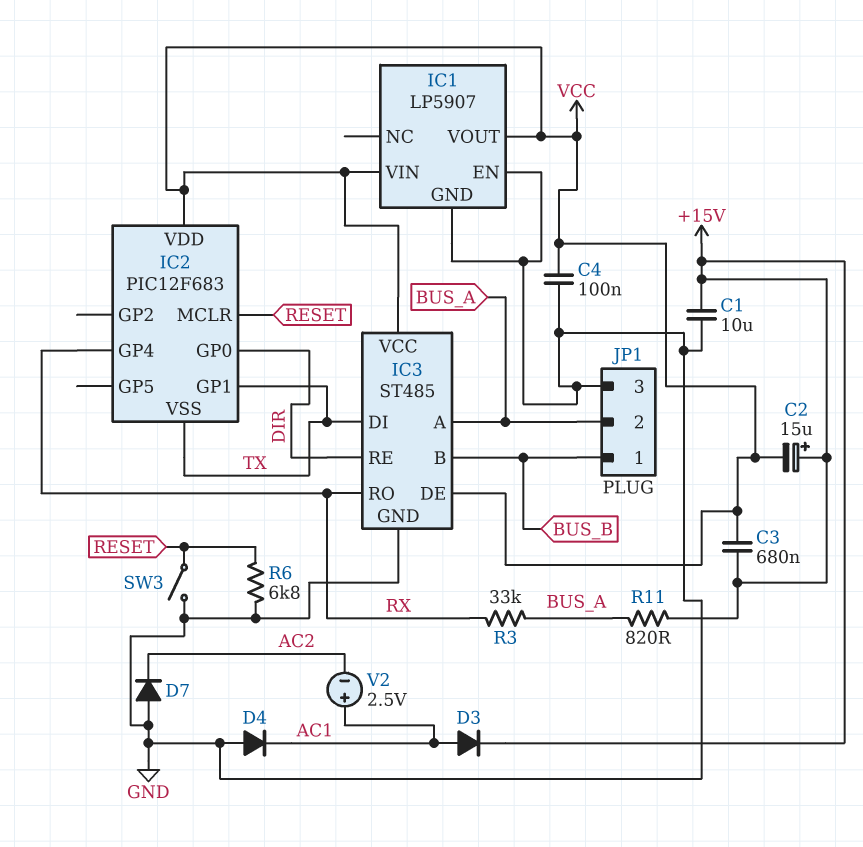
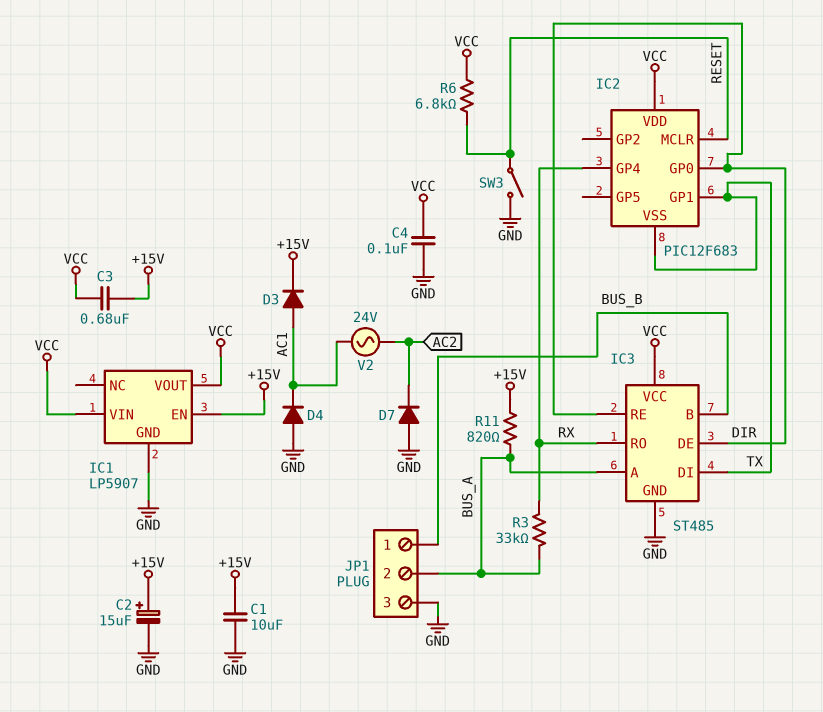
C2: 15uF (plus +15V, minus VCC) -> 15uF (plus +15V, minus GND)
IC1 pin EN: GND -> +15V
IC3 pin DE: VCC -> DIR
R6: 6.8k (GND, RESET) -> 6.8k (RESET, VCC)
V2: 2.5V (plus AC1, minus AC2) -> AC 24V (AC1, AC2)

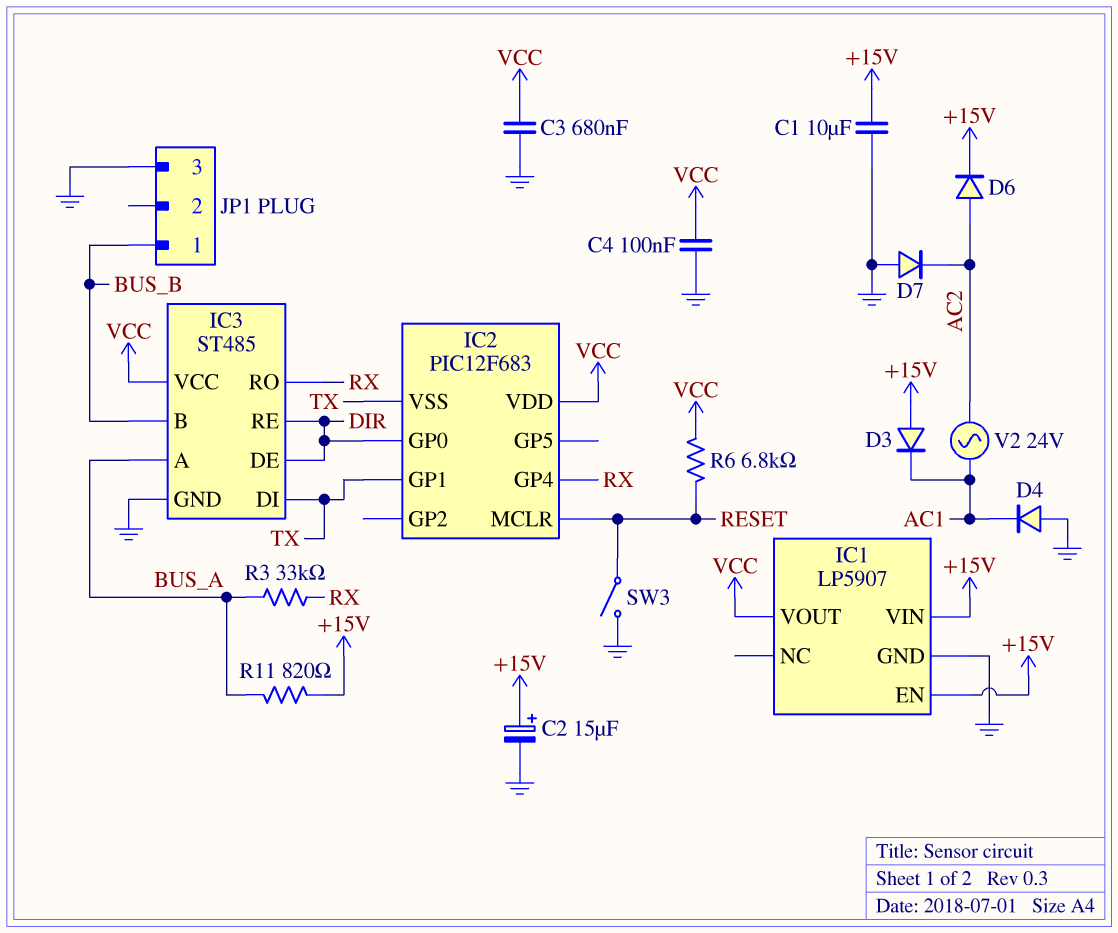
C3: 680nF (+15V, VCC) -> 680nF (GND, VCC)
D3: diode (A AC1, K +15V) -> diode (A +15V, K AC1)
D6: none -> diode (A AC2, K +15V)
IC1 pin VIN: VCC -> +15V
JP1 pin 2: BUS_A -> none

